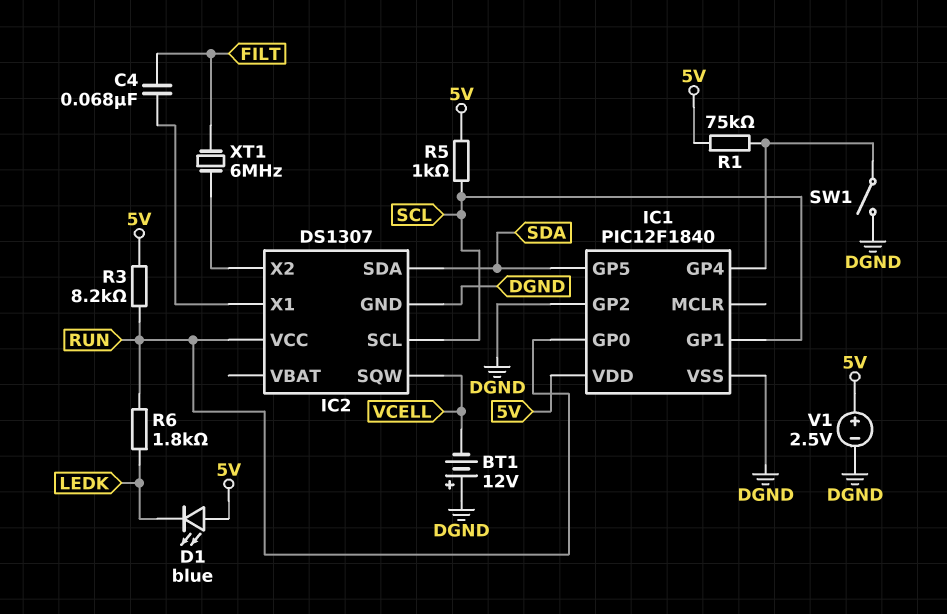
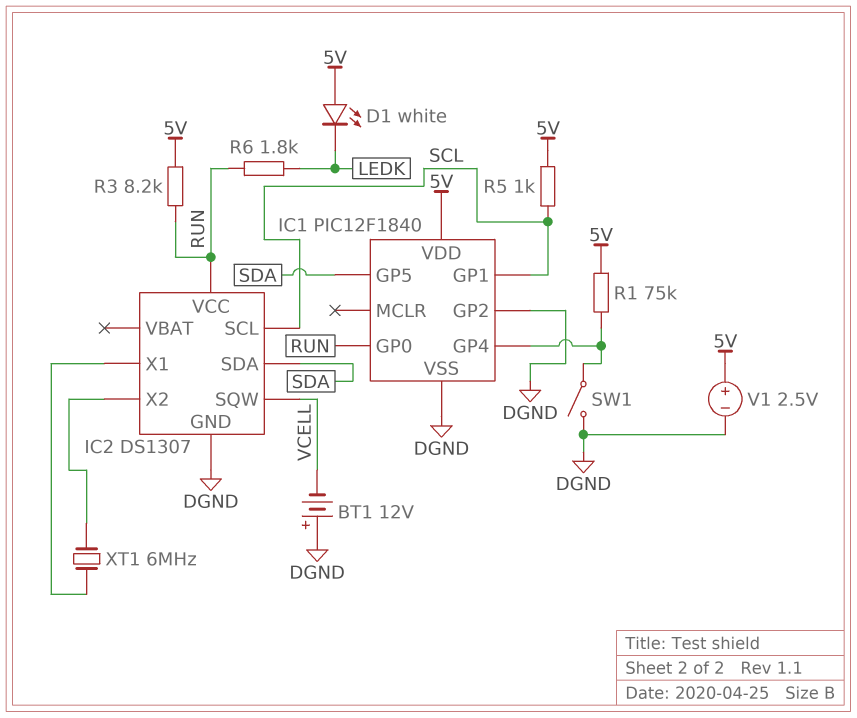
C4: 68nF (FILT, IC2/X1) -> none
D1: LED blue (A 5V, K LEDK) -> LED white (A 5V, K LEDK)
XT1: 6MHz (FILT, IC2/X2) -> 6MHz (IC2/X1, IC2/X2)

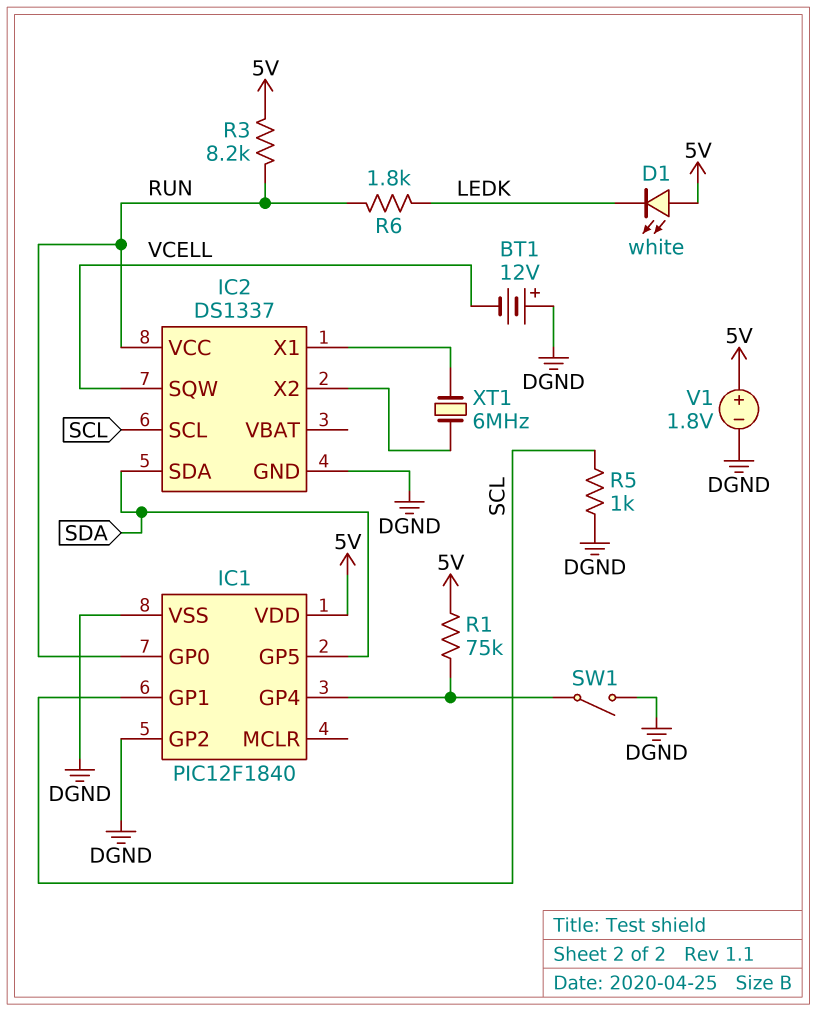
IC2: DS1307 -> DS1337
R5: 1k (5V, SCL) -> 1k (DGND, SCL)
V1: 2.5V (plus 5V, minus DGND) -> 1.8V (plus 5V, minus DGND)

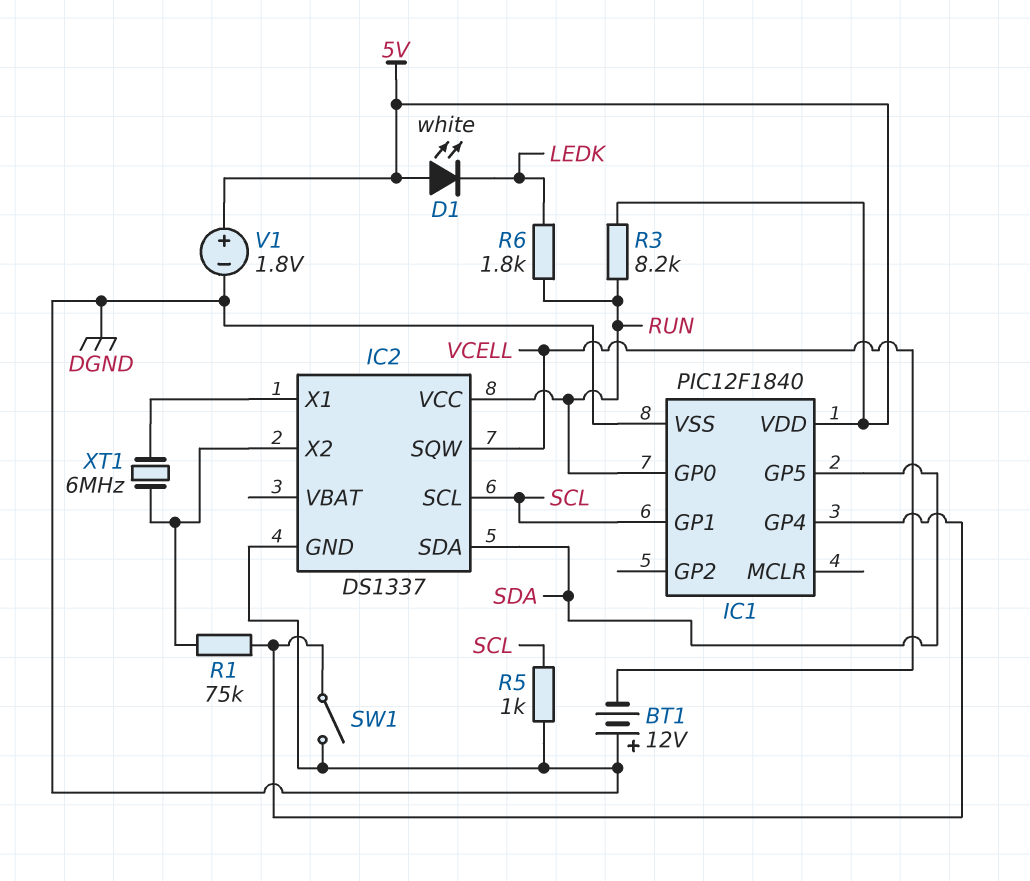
IC1 pin GP2: DGND -> none
R1: 75k (5V, IC1/GP4) -> 75k (IC1/GP4, IC2/X2)

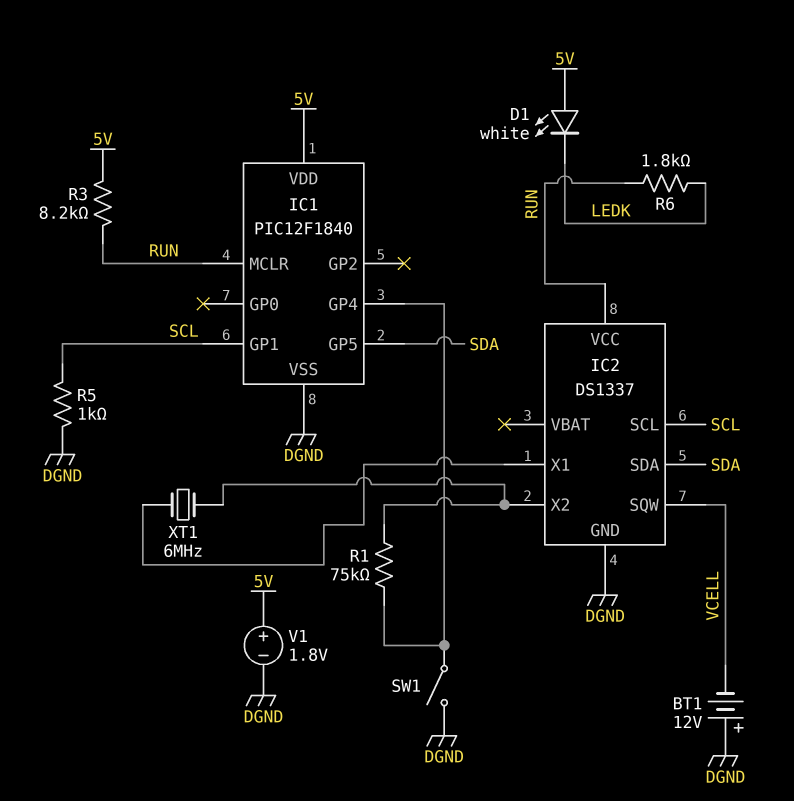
IC1 pin GP0: RUN -> none
IC1 pin MCLR: none -> RUN

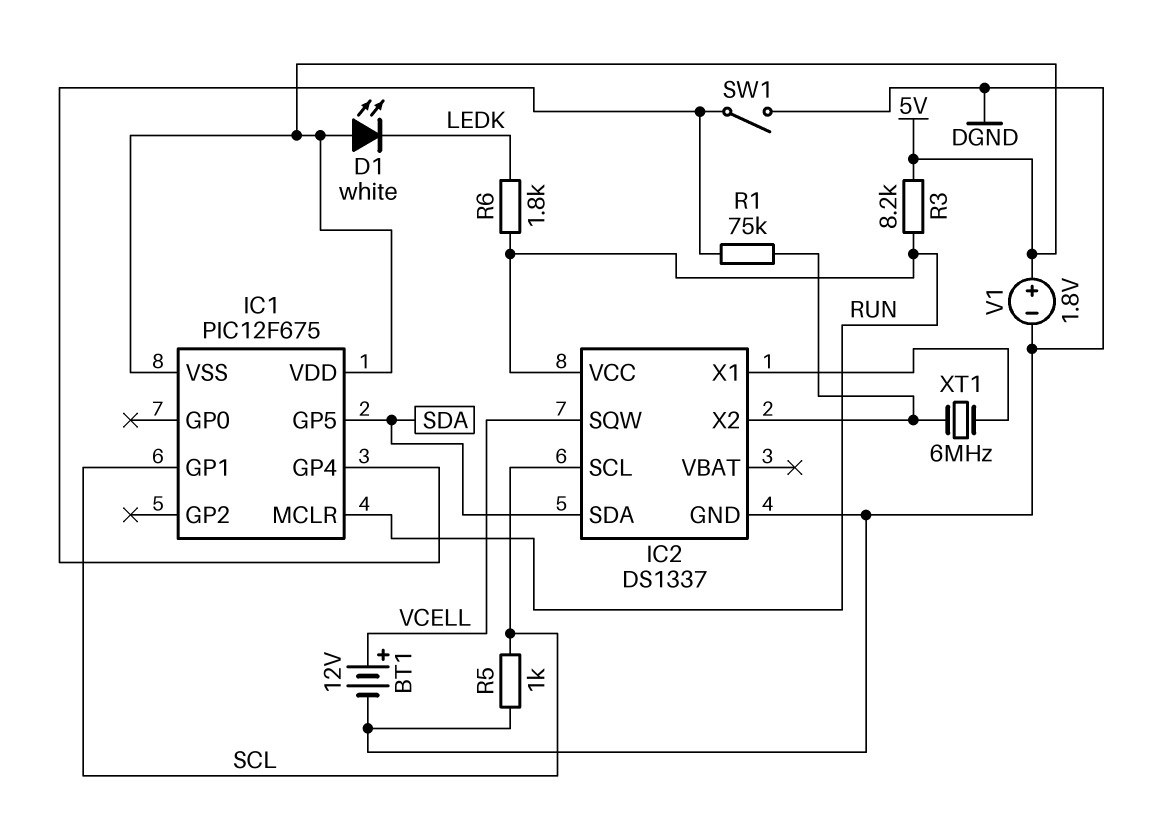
BT1: 12V (plus DGND, minus VCELL) -> 12V (plus VCELL, minus DGND)
IC1: PIC12F1840 -> PIC12F675
IC1 pin VSS: DGND -> 5V

